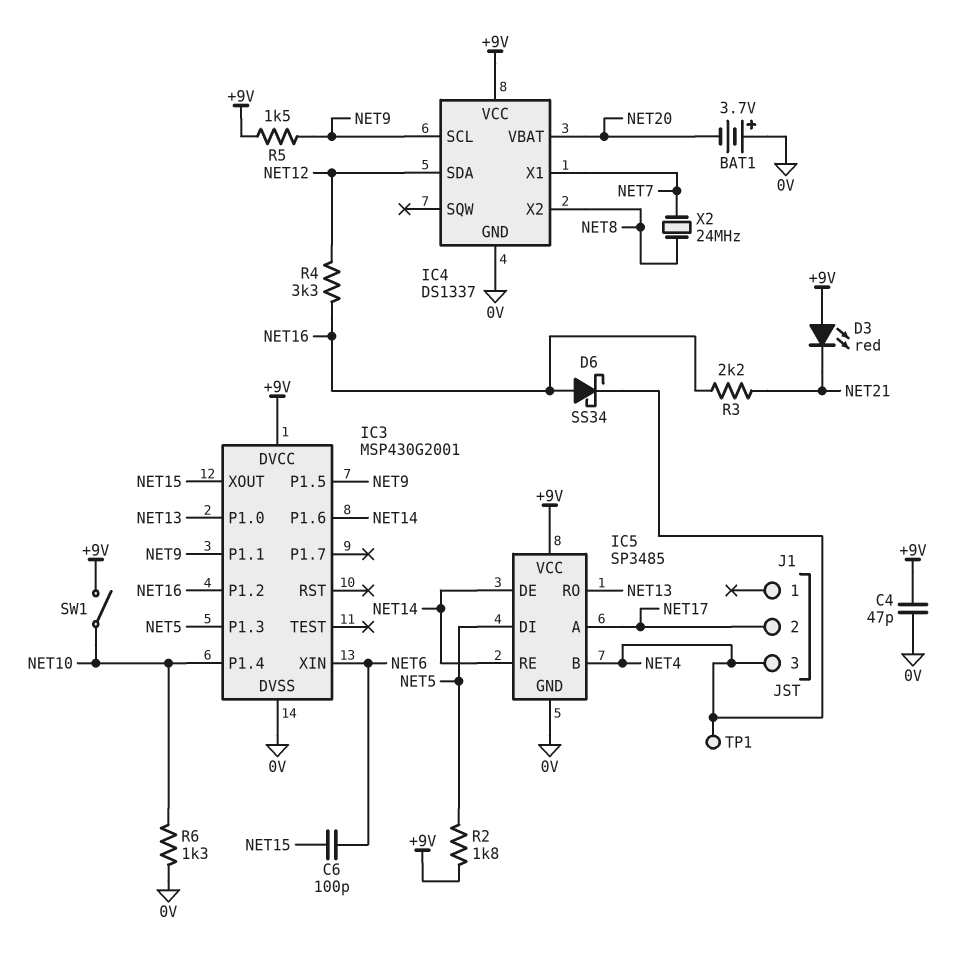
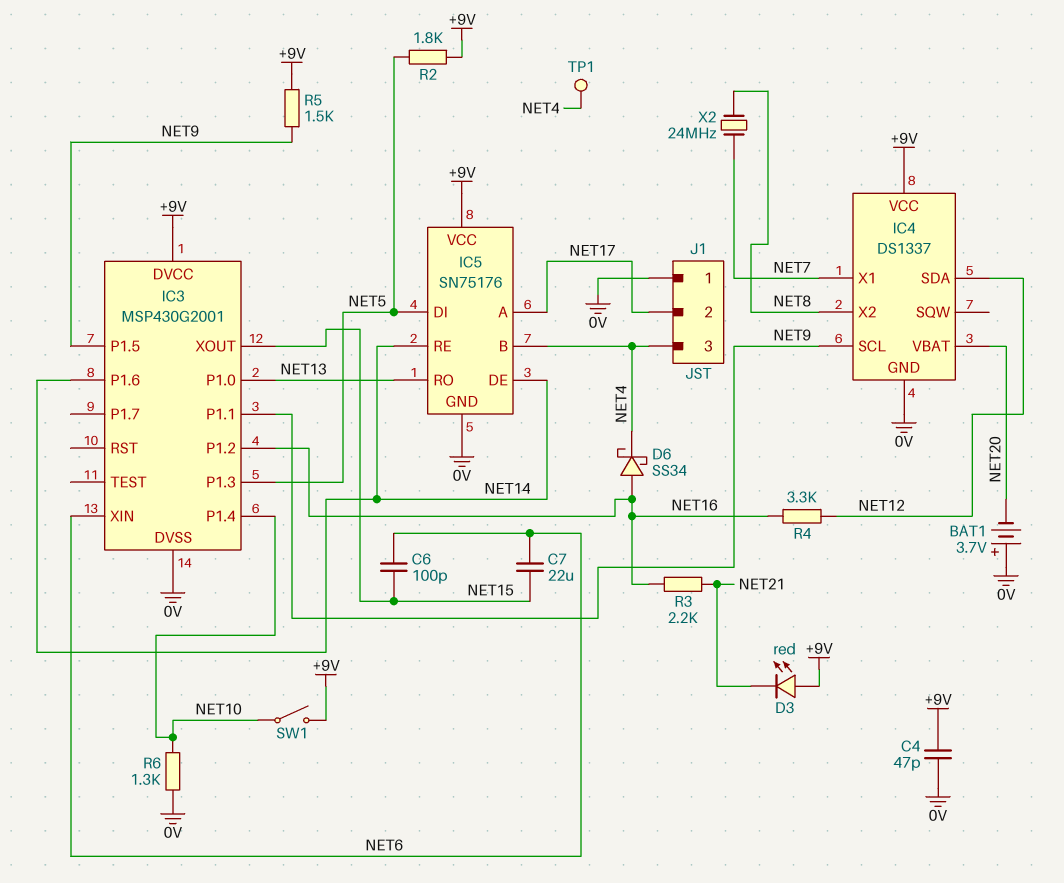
C7: none -> 22uF (NET6, NET15)
IC5: SP3485 -> SN75176
J1 pin 1: none -> 0V

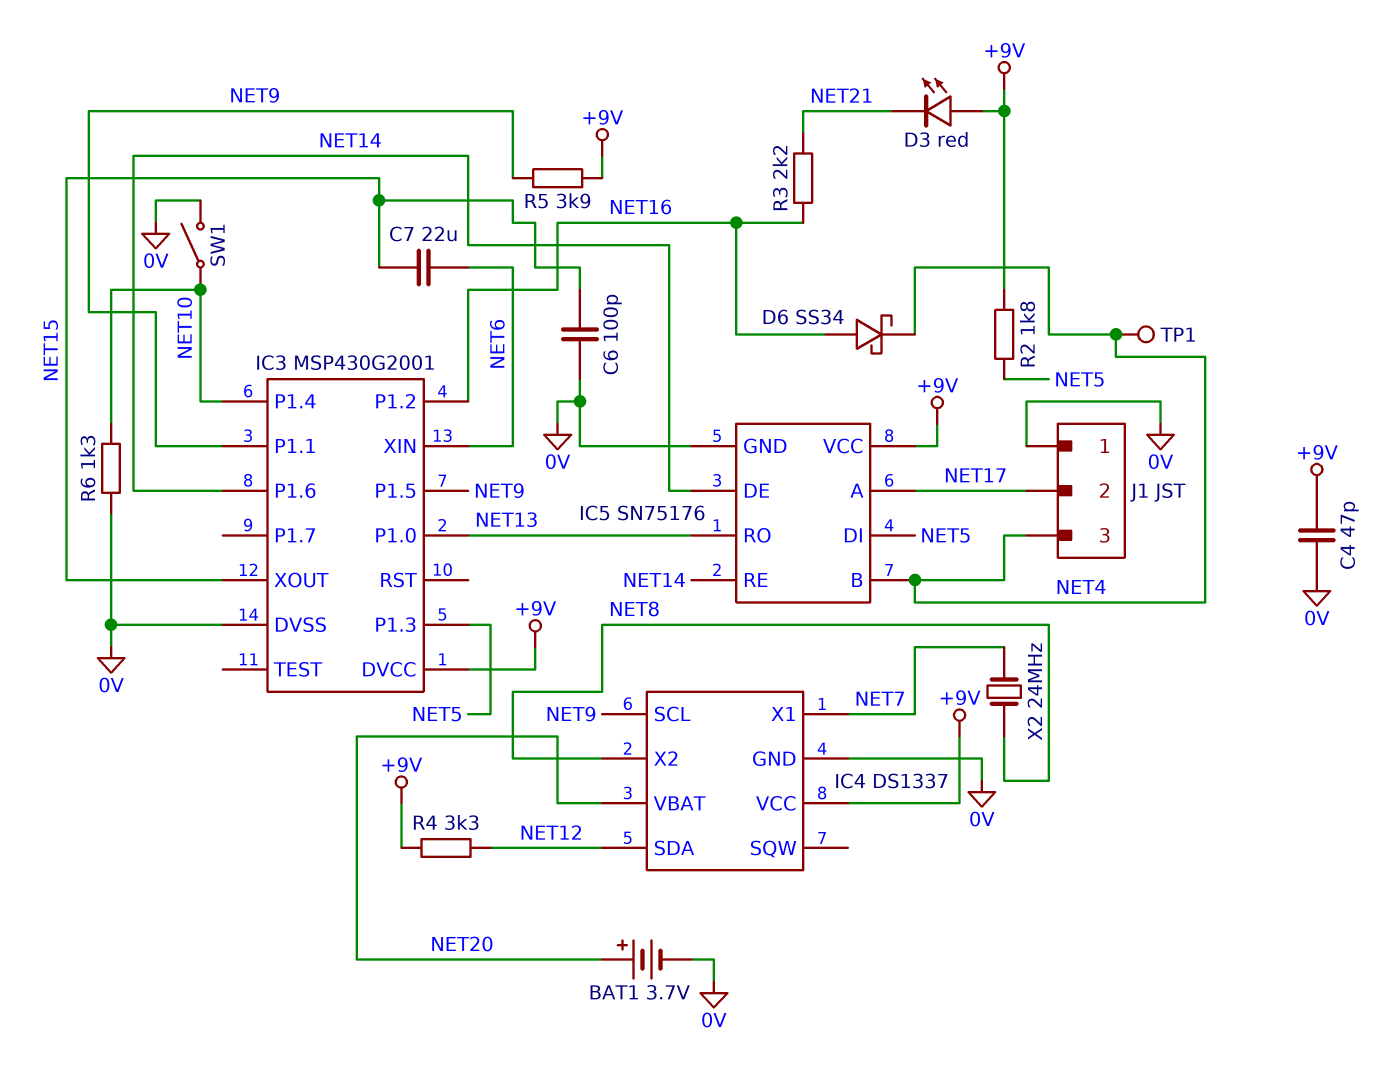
BAT1: 3.7V (plus 0V, minus NET20) -> 3.7V (plus NET20, minus 0V)
C6: 100pF (NET6, NET15) -> 100pF (0V, NET15)
R4: 3.3k (NET12, NET16) -> 3.3k (+9V, NET12)
R5: 1.5k (+9V, NET9) -> 3.9k (+9V, NET9)
SW1: switch (+9V, NET10) -> switch (0V, NET10)

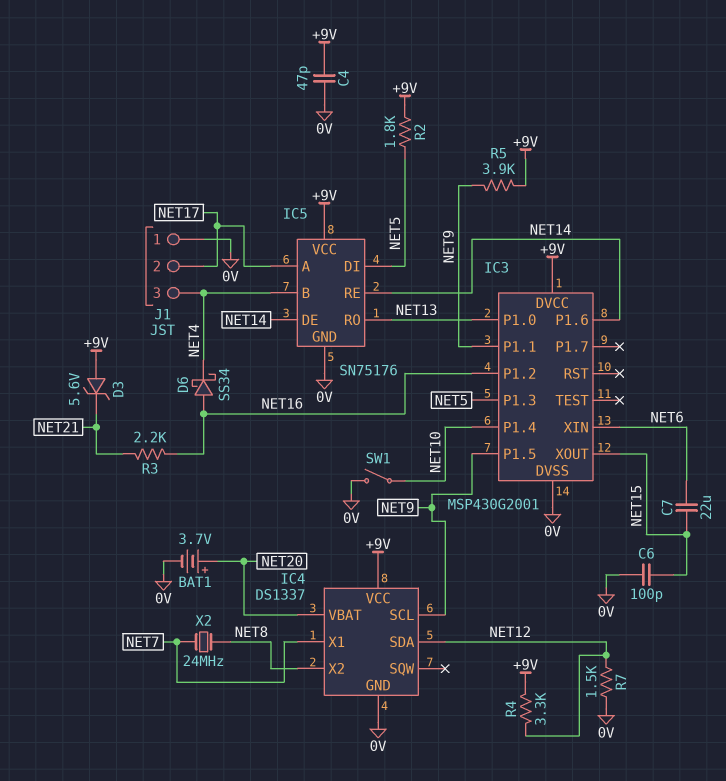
D3: LED red (A +9V, K NET21) -> zener 5.6V (A +9V, K NET21)
R6: 1.3k (0V, NET10) -> none
R7: none -> 1.5k (0V, NET12)
TP1: test point (NET4) -> none

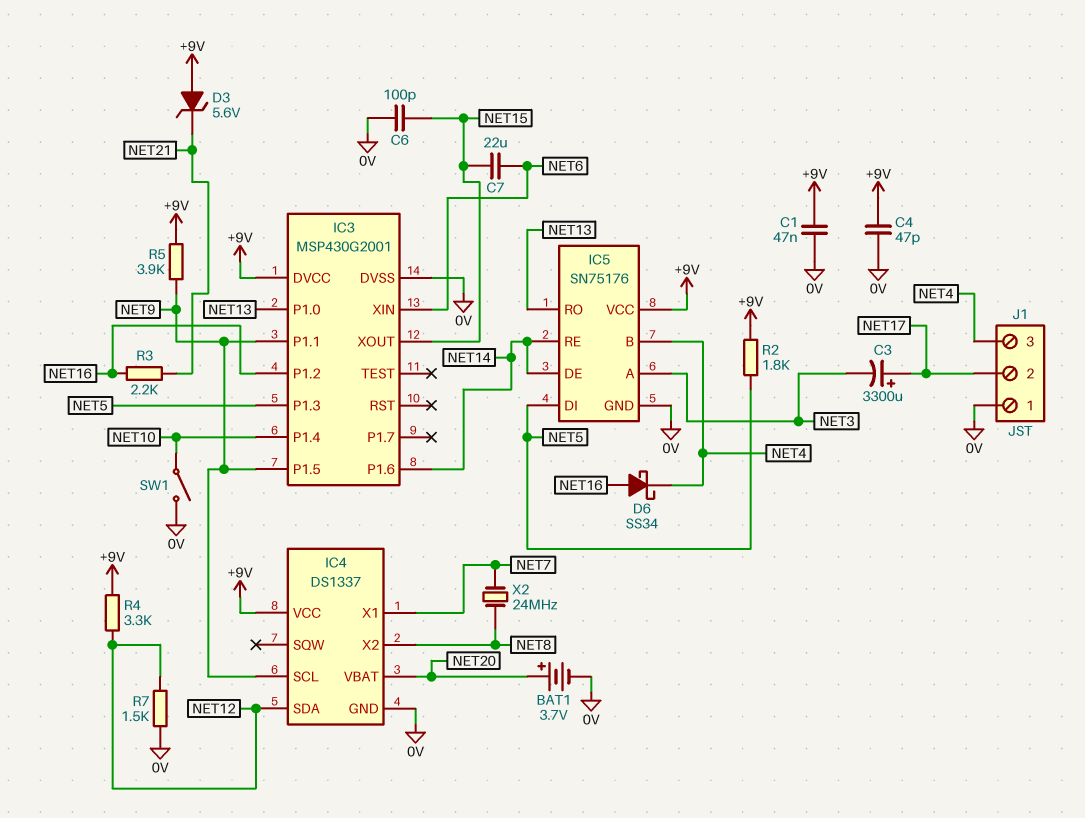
C1: none -> 47nF (+9V, 0V)
C3: none -> 3300uF (plus NET17, minus NET3)
IC5 pin A: NET17 -> NET3

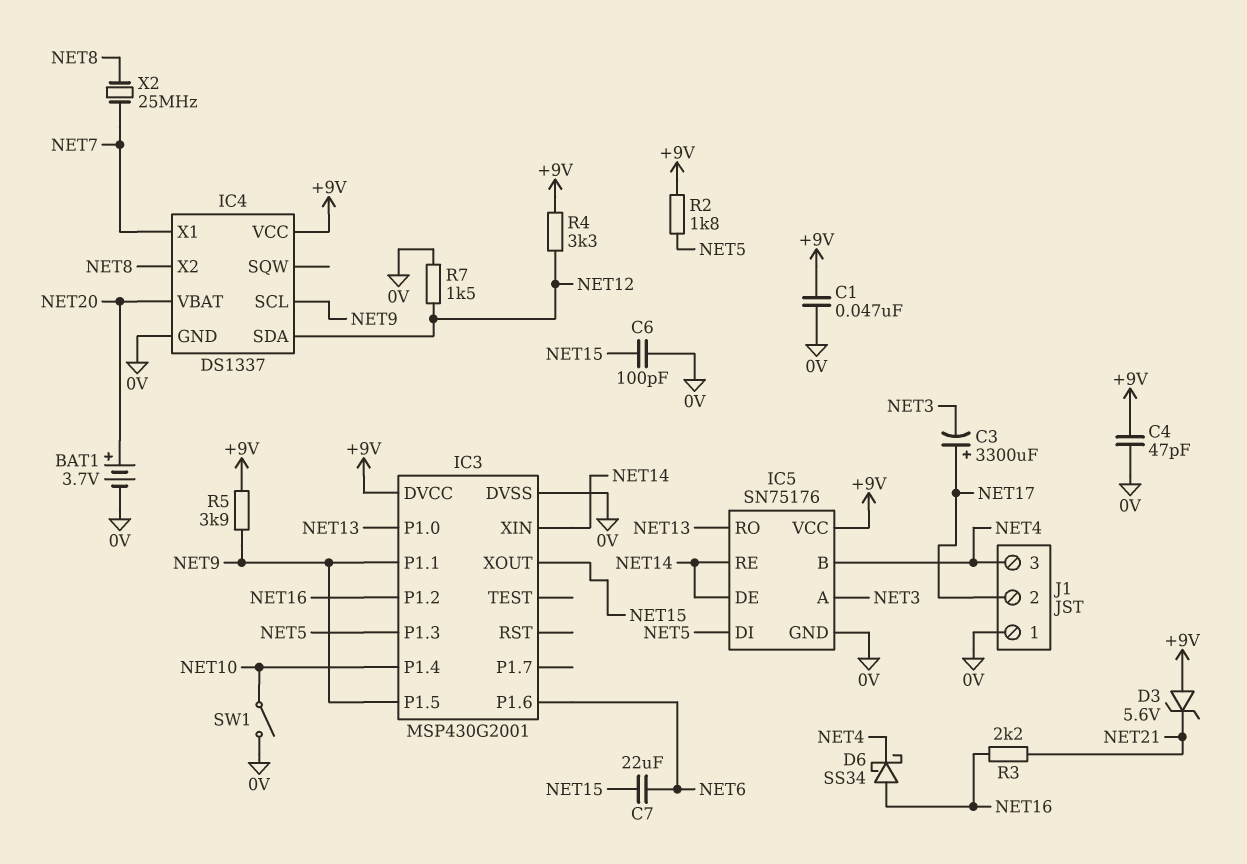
IC3 pin P1.6: NET14 -> NET6
IC3 pin XIN: NET6 -> NET14
X2: 24MHz (NET7, NET8) -> 25MHz (NET7, NET8)

